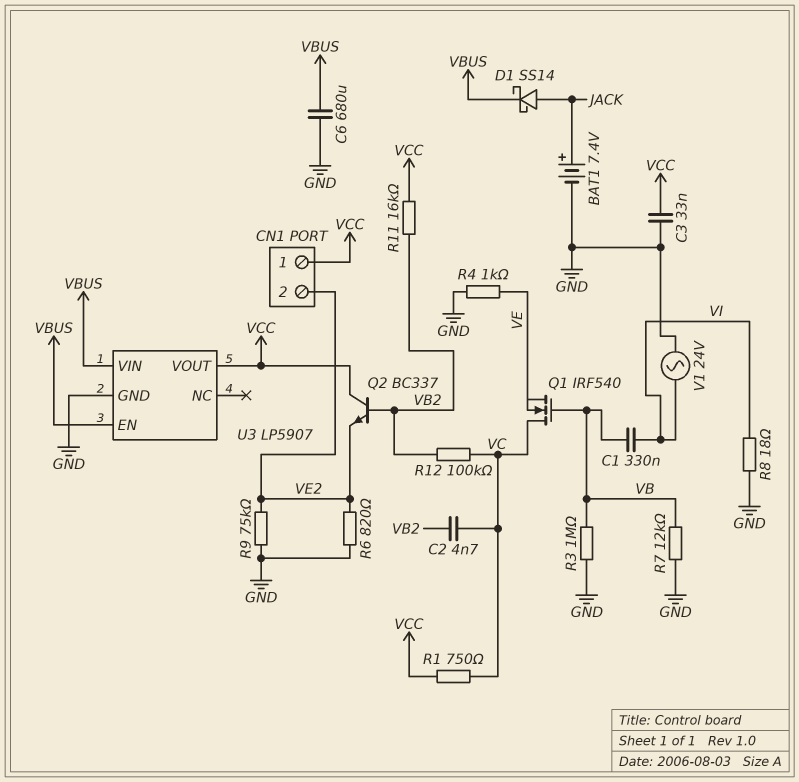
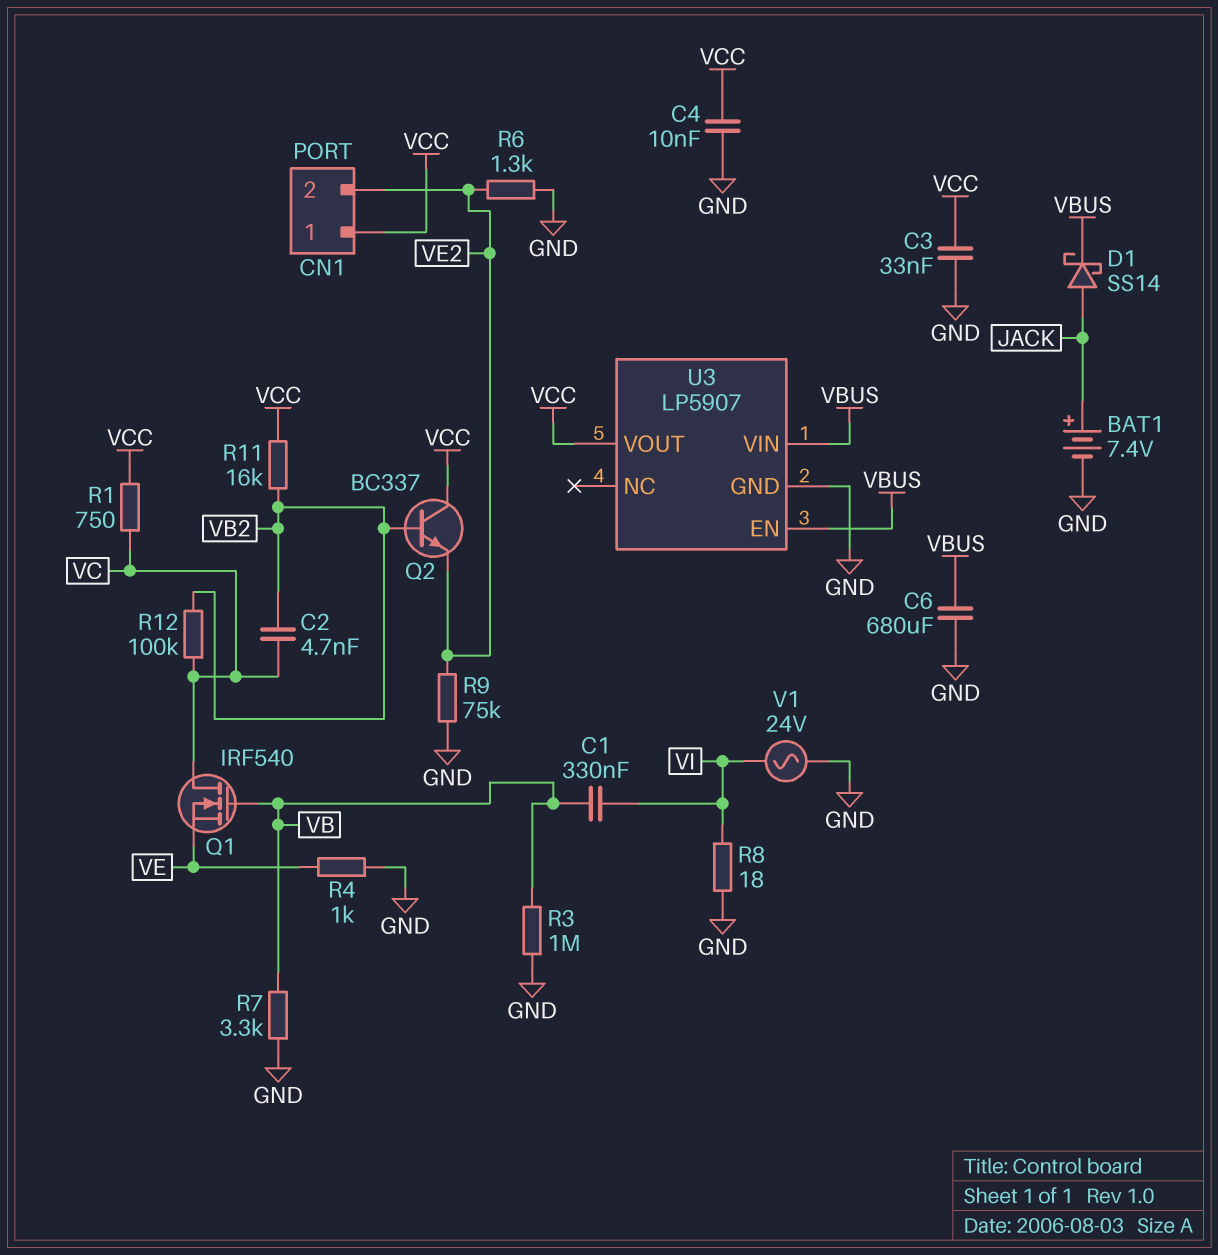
C4: none -> 10nF (GND, VCC)
R6: 820 (GND, VE2) -> 1.3k (GND, VE2)
R7: 12k (GND, VB) -> 3.3k (GND, VB)

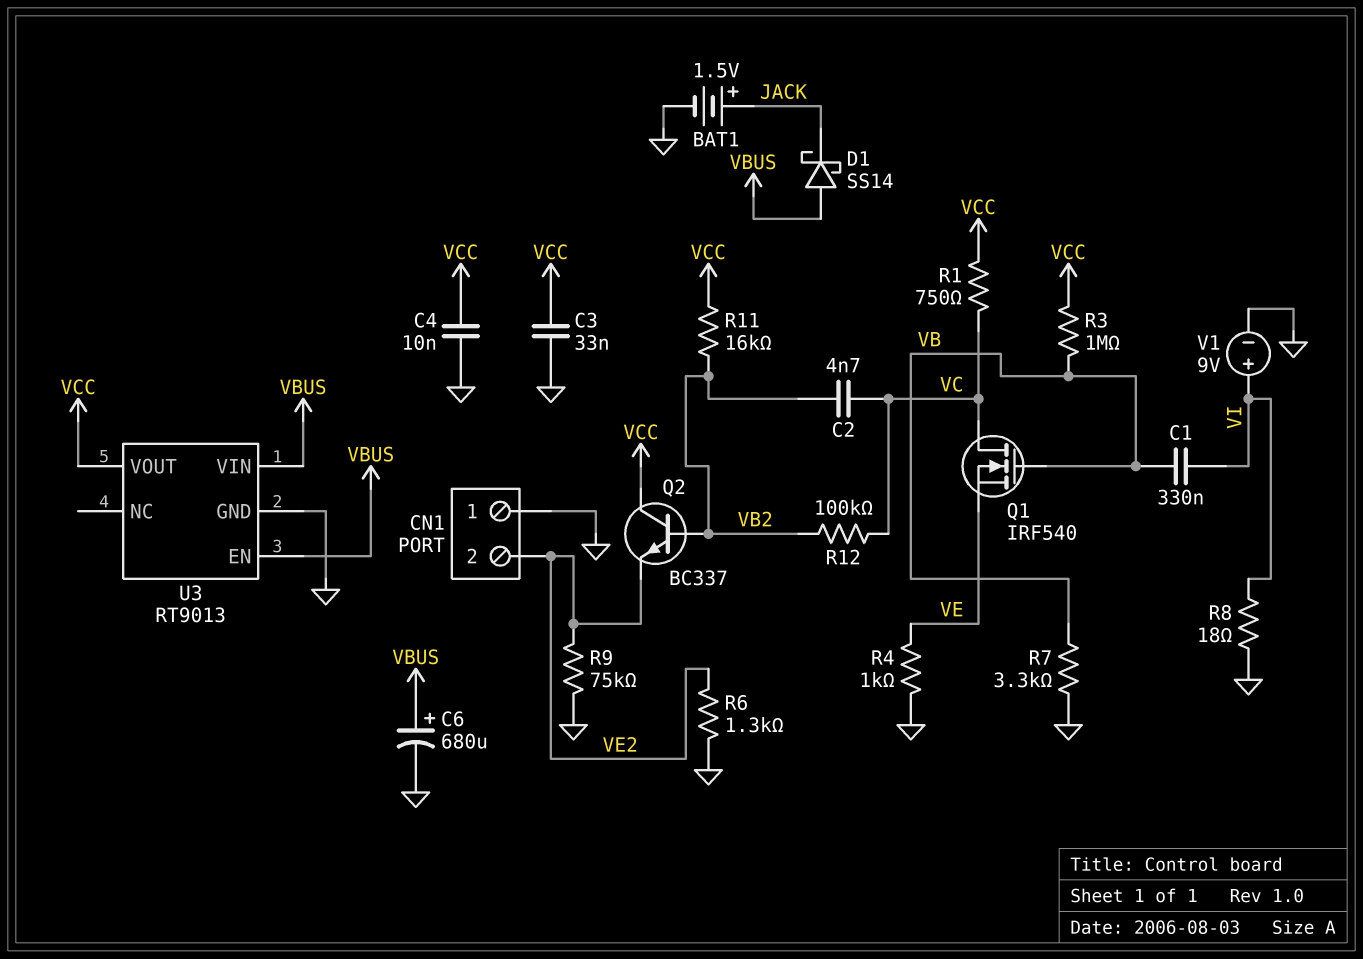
BAT1: 7.4V (plus JACK, minus GND) -> 1.5V (plus JACK, minus GND)
C6: 680uF (GND, VBUS) -> 680uF (plus VBUS, minus GND)
CN1 pin 1: VCC -> GND
D1: schottky SS14 (A JACK, K VBUS) -> schottky SS14 (A VBUS, K JACK)
R3: 1M (GND, VB) -> 1M (VB, VCC)
U3: LP5907 -> RT9013
V1: AC 24V (GND, VI) -> 9V (plus VI, minus GND)

